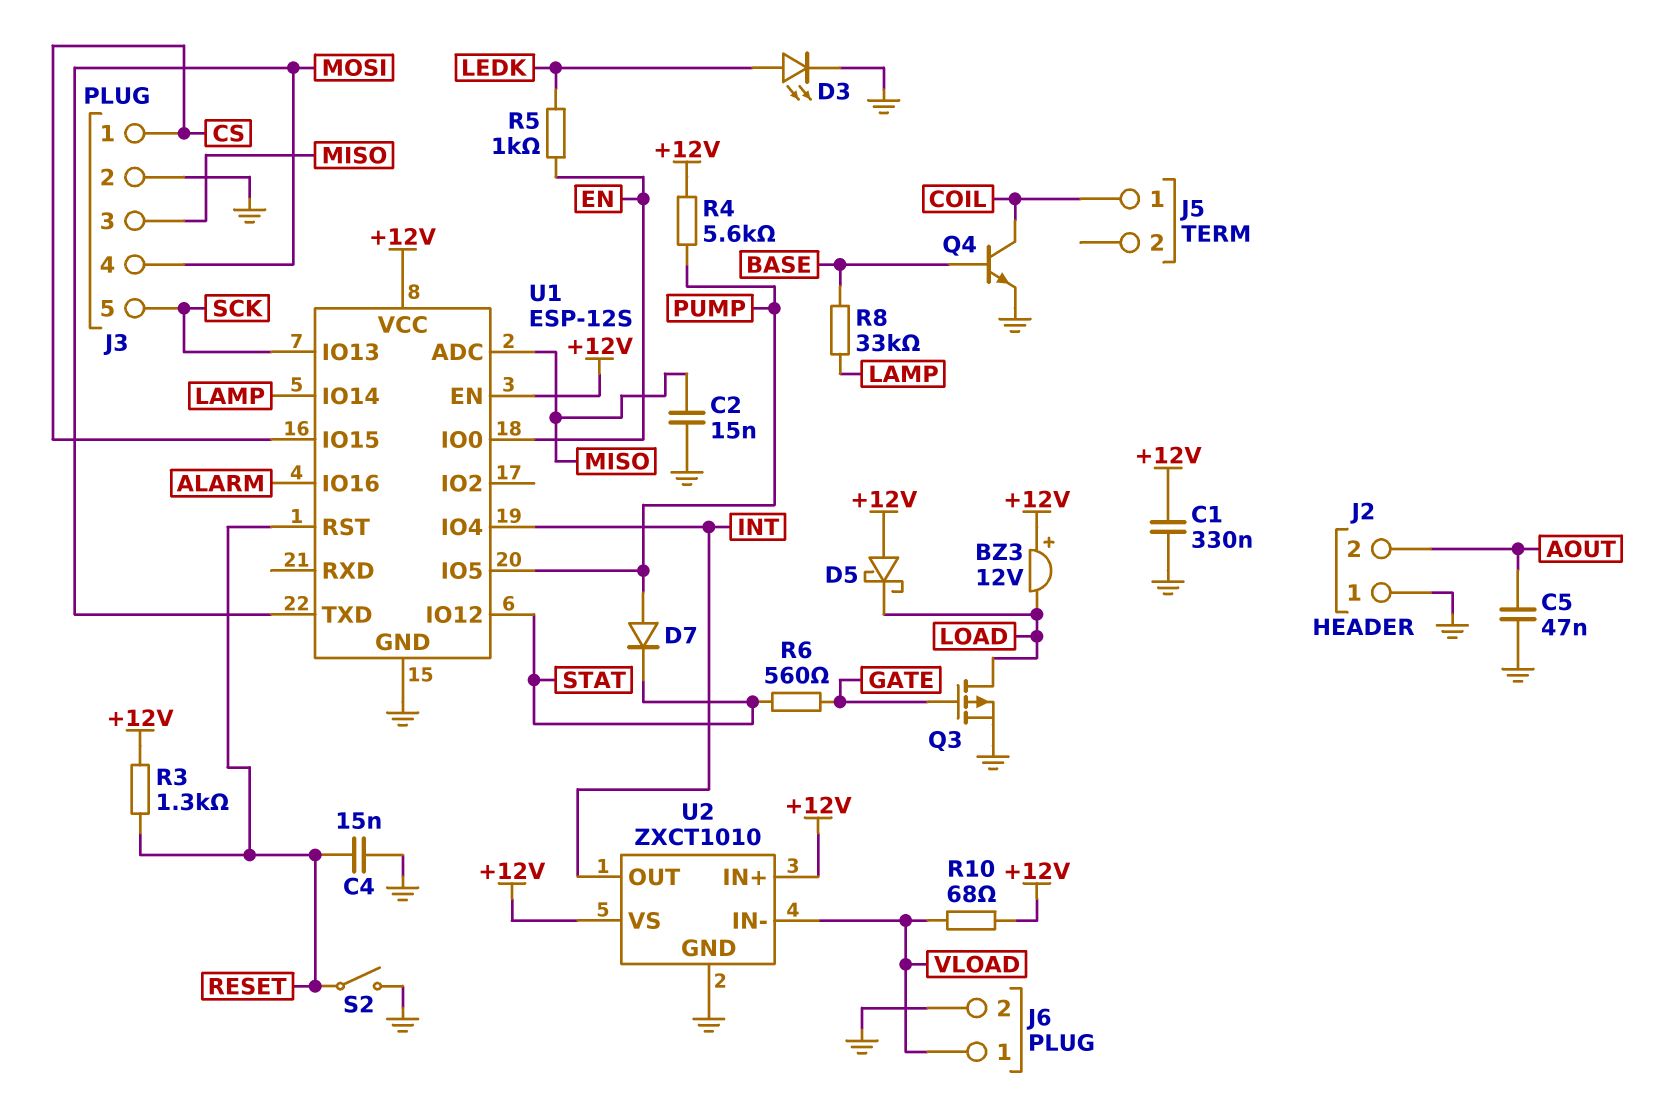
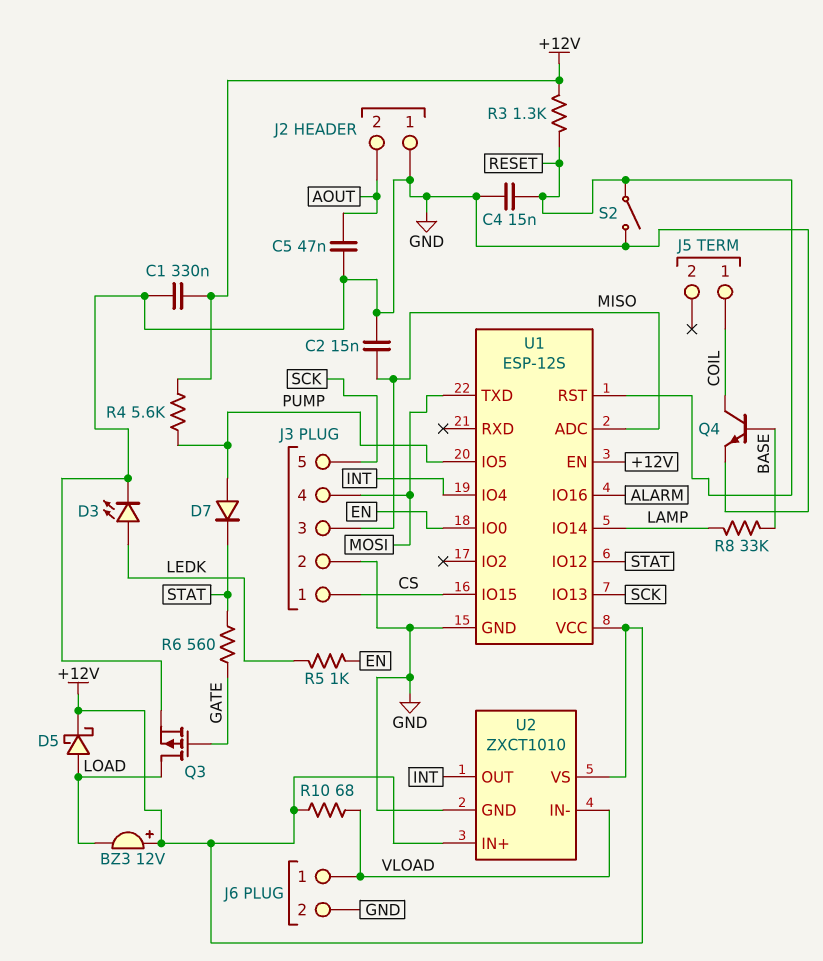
D5: schottky (A +12V, K LOAD) -> schottky (A LOAD, K +12V)

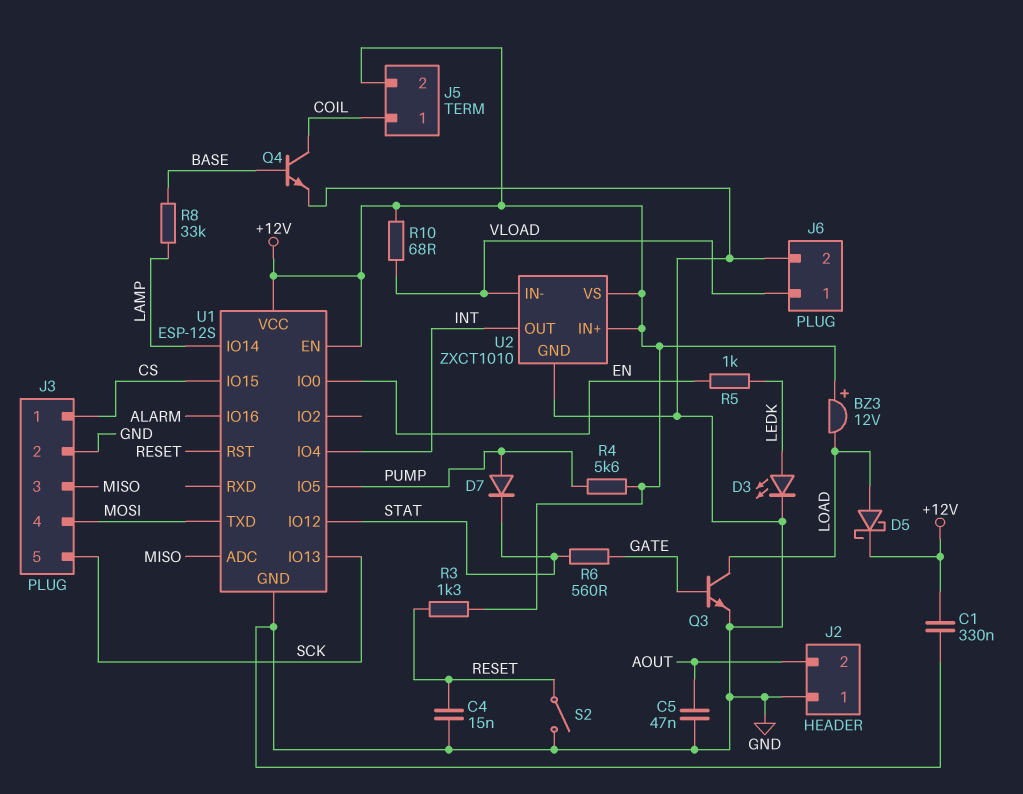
C2: 15nF (GND, MISO) -> none
J5 pin 2: none -> +12V
Q3: PMOS (G GATE, D LOAD, S GND) -> NPN (B GATE, C LOAD, E GND)

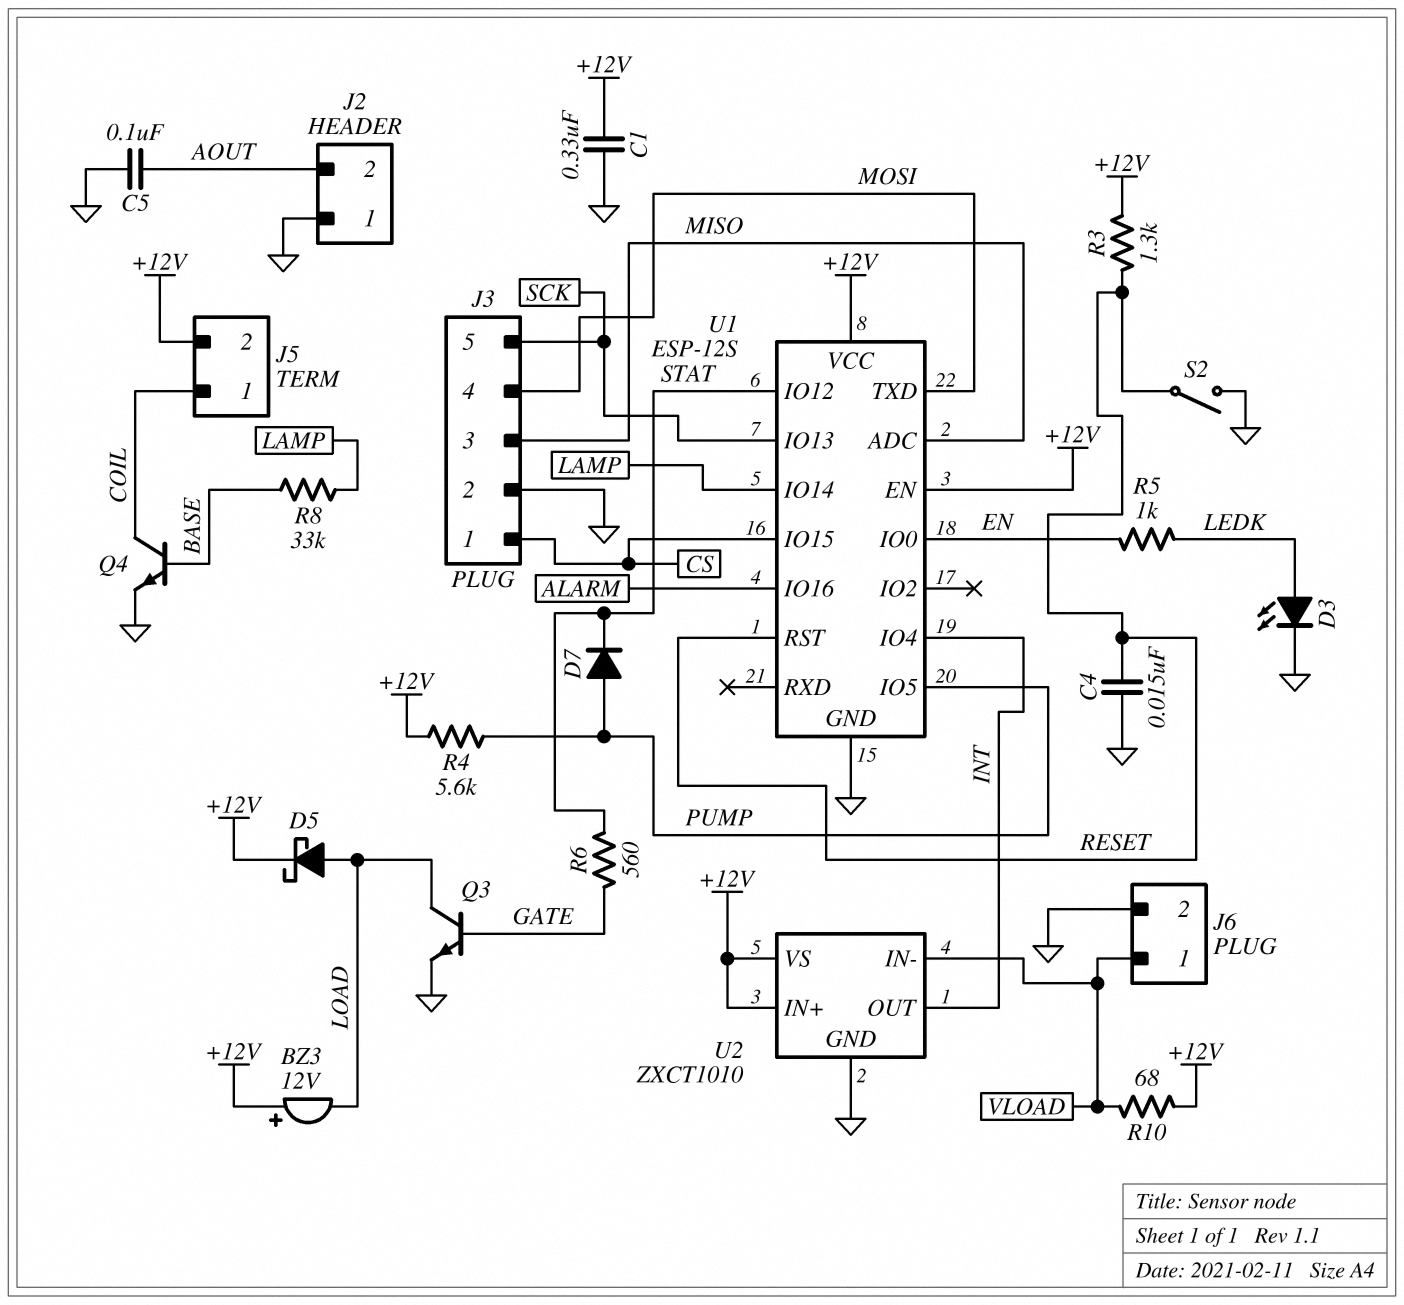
C5: 47nF (AOUT, GND) -> 100nF (AOUT, GND)

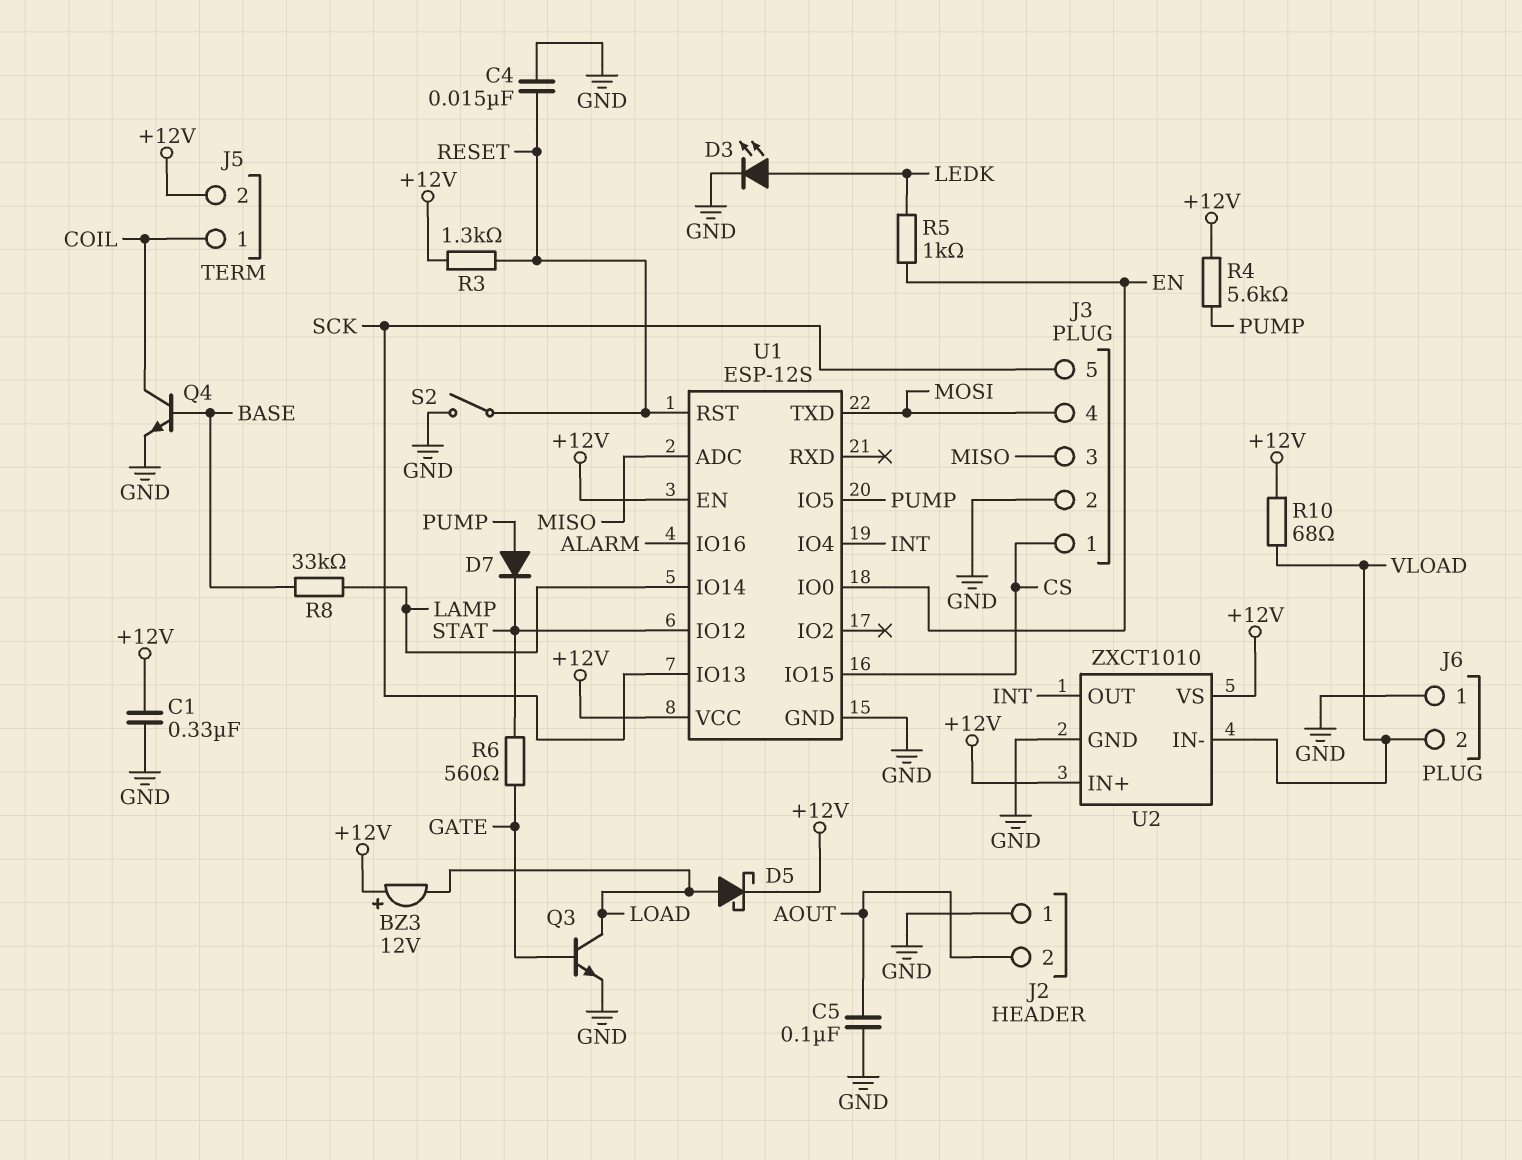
J6 pin 1: VLOAD -> GND
J6 pin 2: GND -> VLOAD

